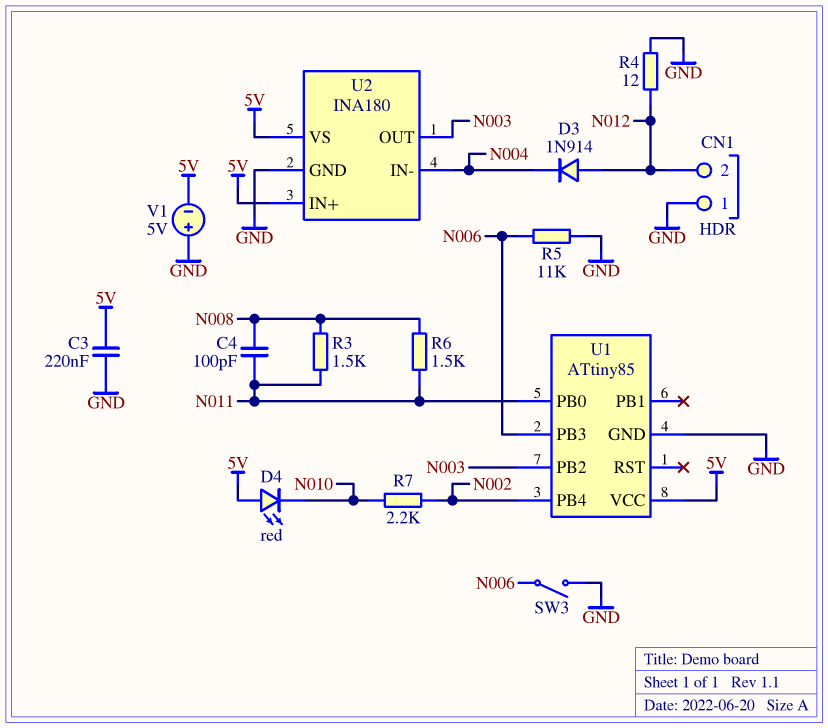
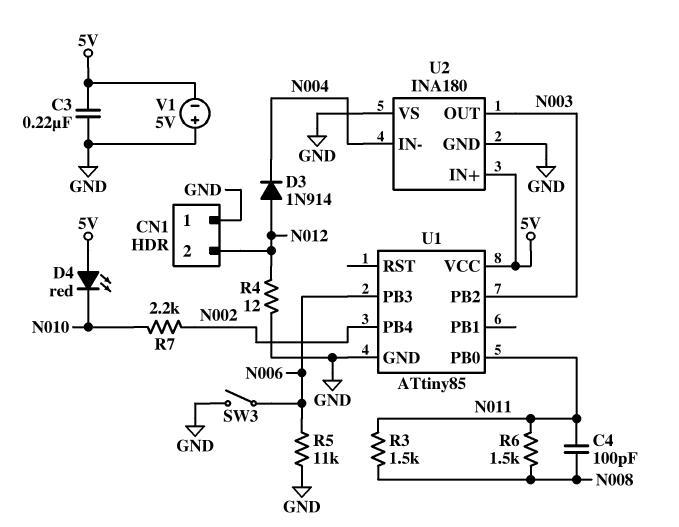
U2 pin VS: 5V -> GND

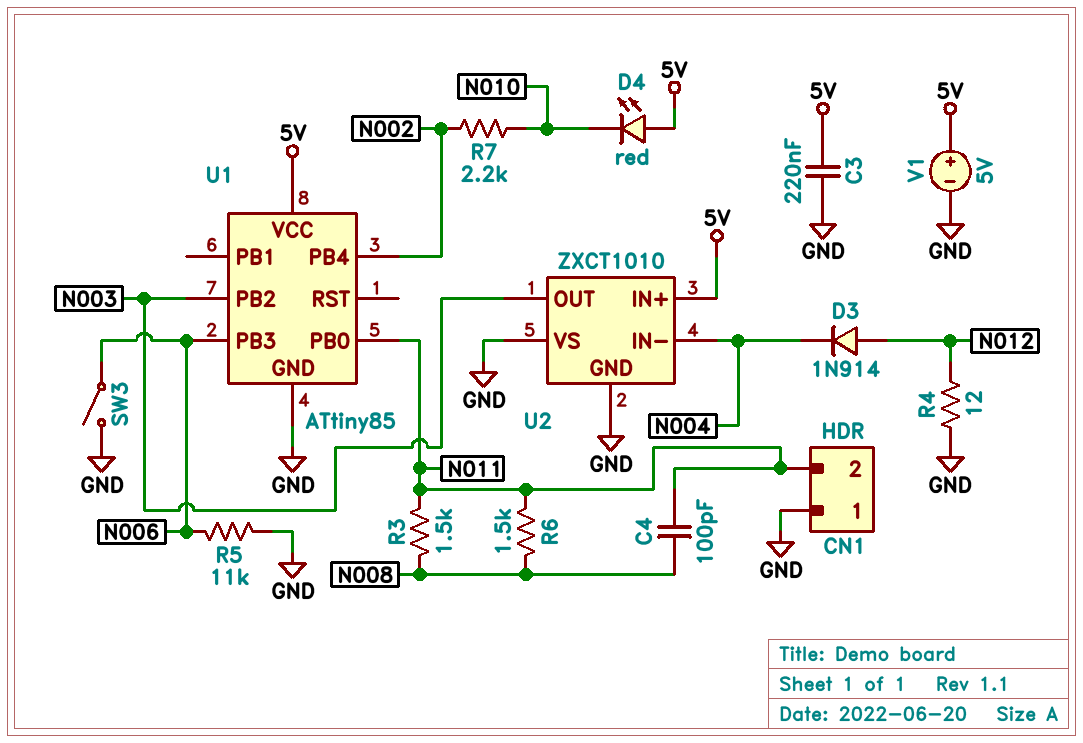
CN1 pin 2: N012 -> N011
U2: INA180 -> ZXCT1010
V1: 5V (plus GND, minus 5V) -> 5V (plus 5V, minus GND)

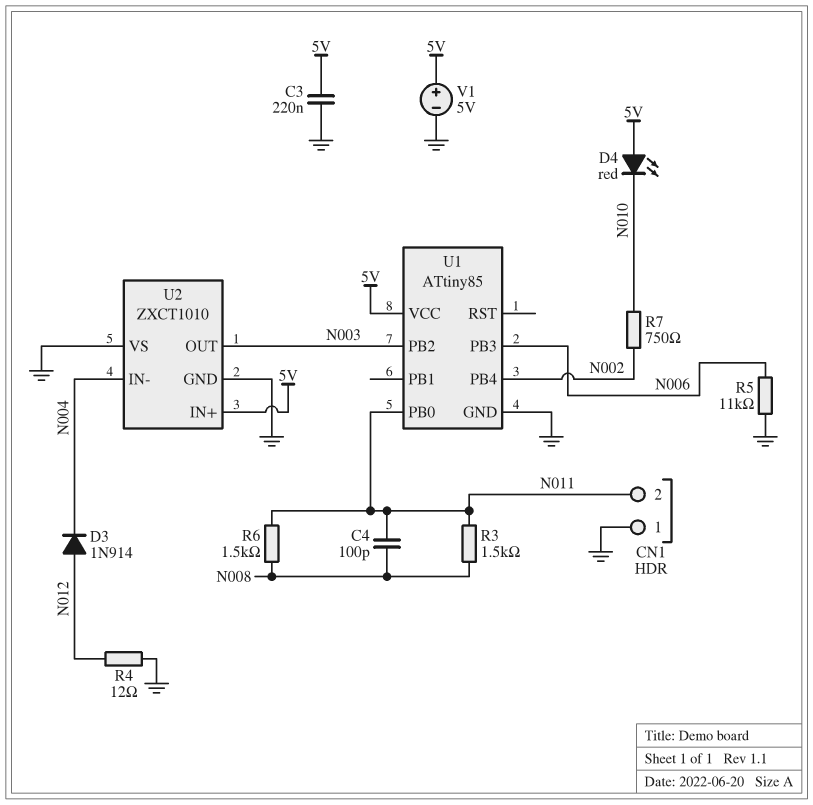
R7: 2.2k (N002, N010) -> 750 (N002, N010)
SW3: switch (GND, N006) -> none

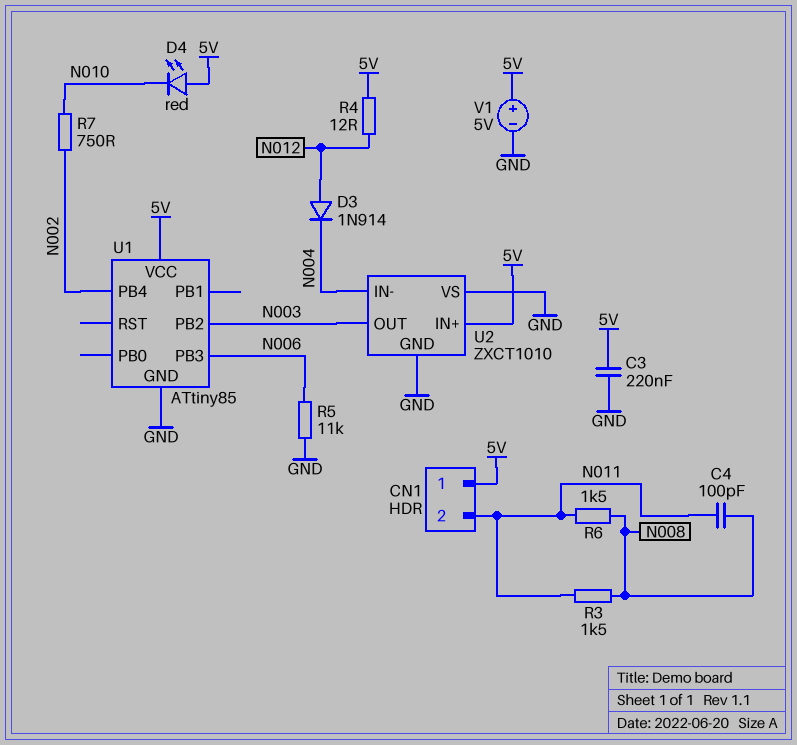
CN1 pin 1: GND -> 5V
R4: 12 (GND, N012) -> 12 (5V, N012)
U1 pin PB0: N011 -> none

